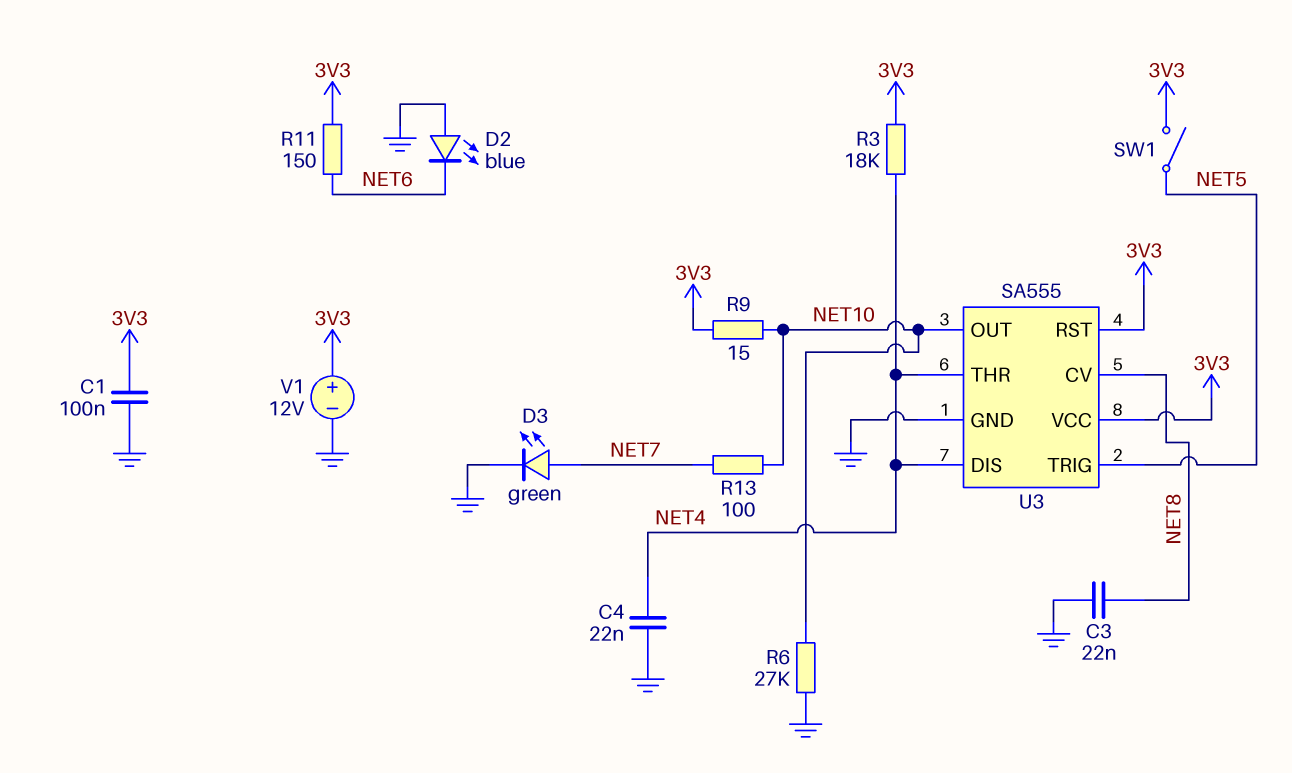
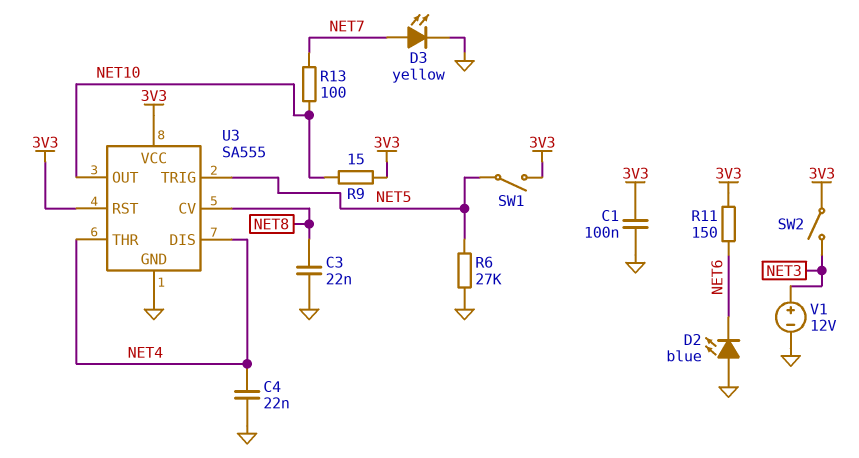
D3: LED green (A NET7, K GND) -> LED yellow (A NET7, K GND)
R3: 18k (3V3, NET4) -> none
R6: 27k (GND, NET10) -> 27k (GND, NET5)
SW2: none -> switch (3V3, NET3)
V1: 12V (plus 3V3, minus GND) -> 12V (plus NET3, minus GND)

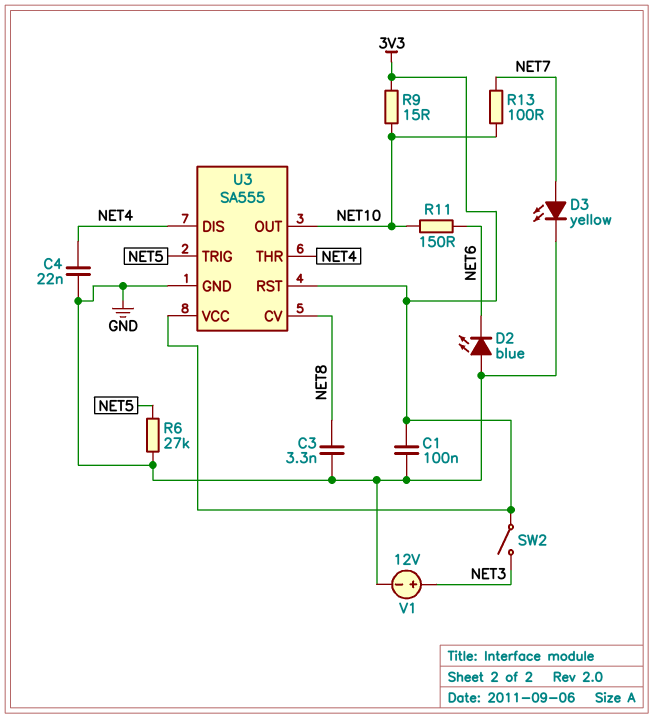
C3: 22nF (GND, NET8) -> 3.3nF (GND, NET8)
R11: 150 (3V3, NET6) -> 150 (NET6, NET10)
SW1: switch (3V3, NET5) -> none

